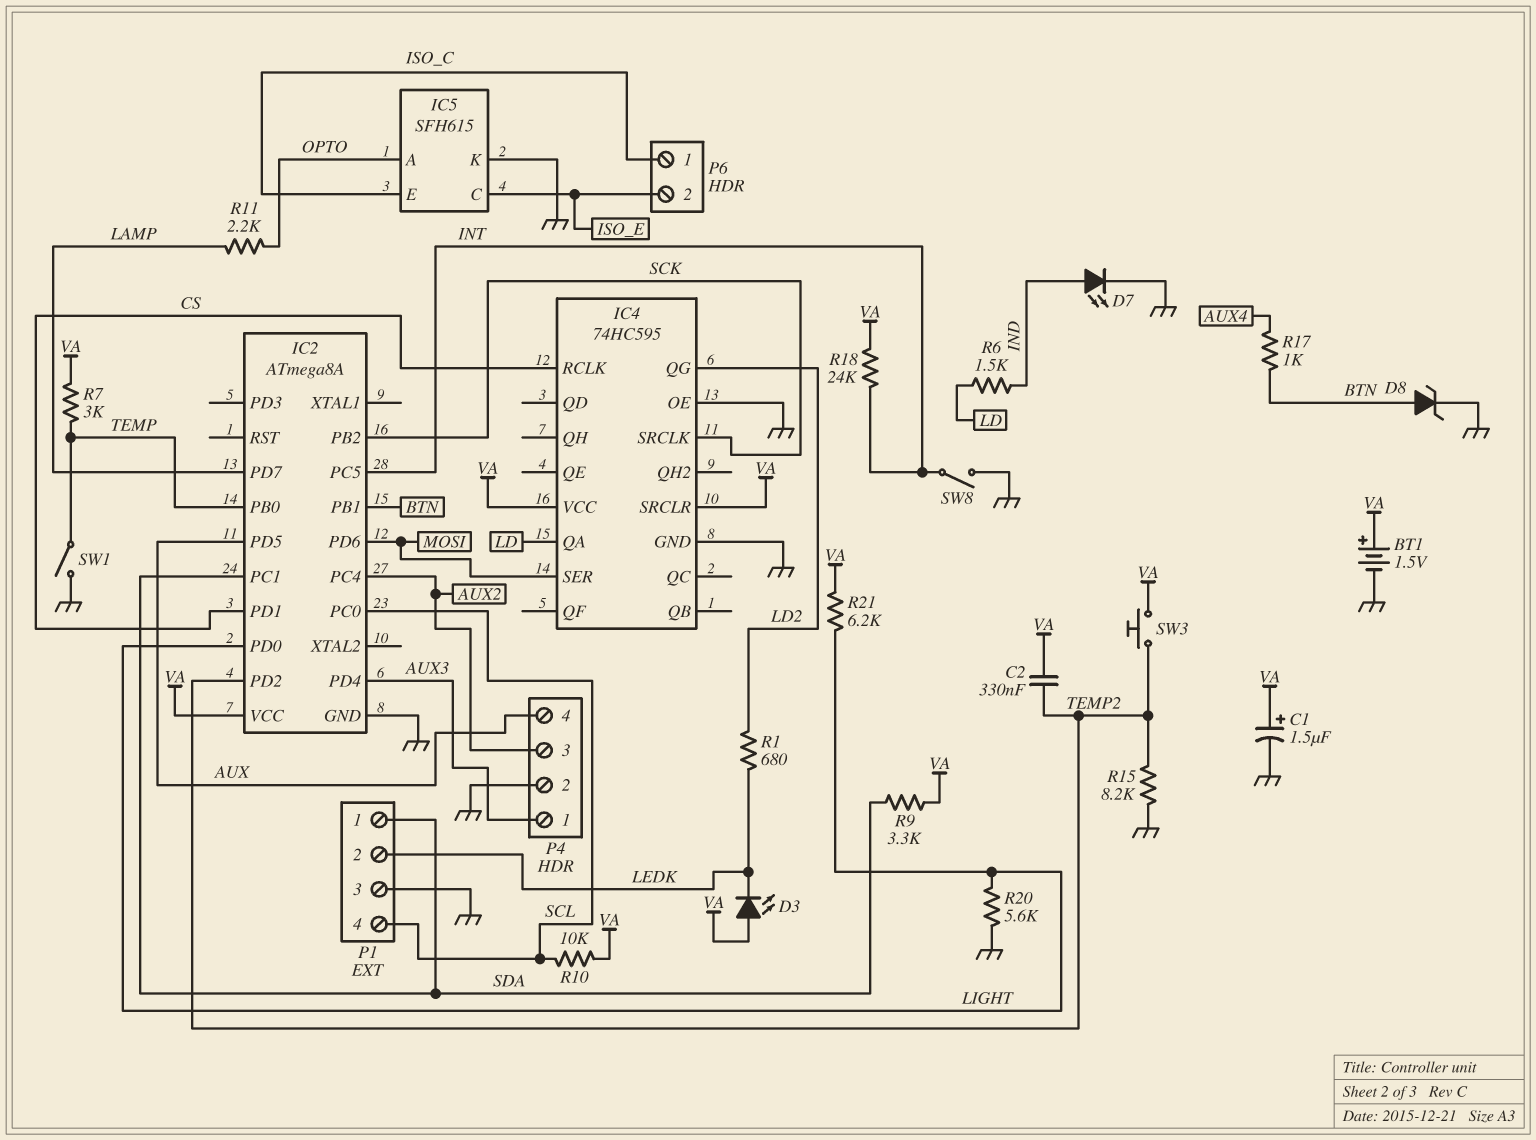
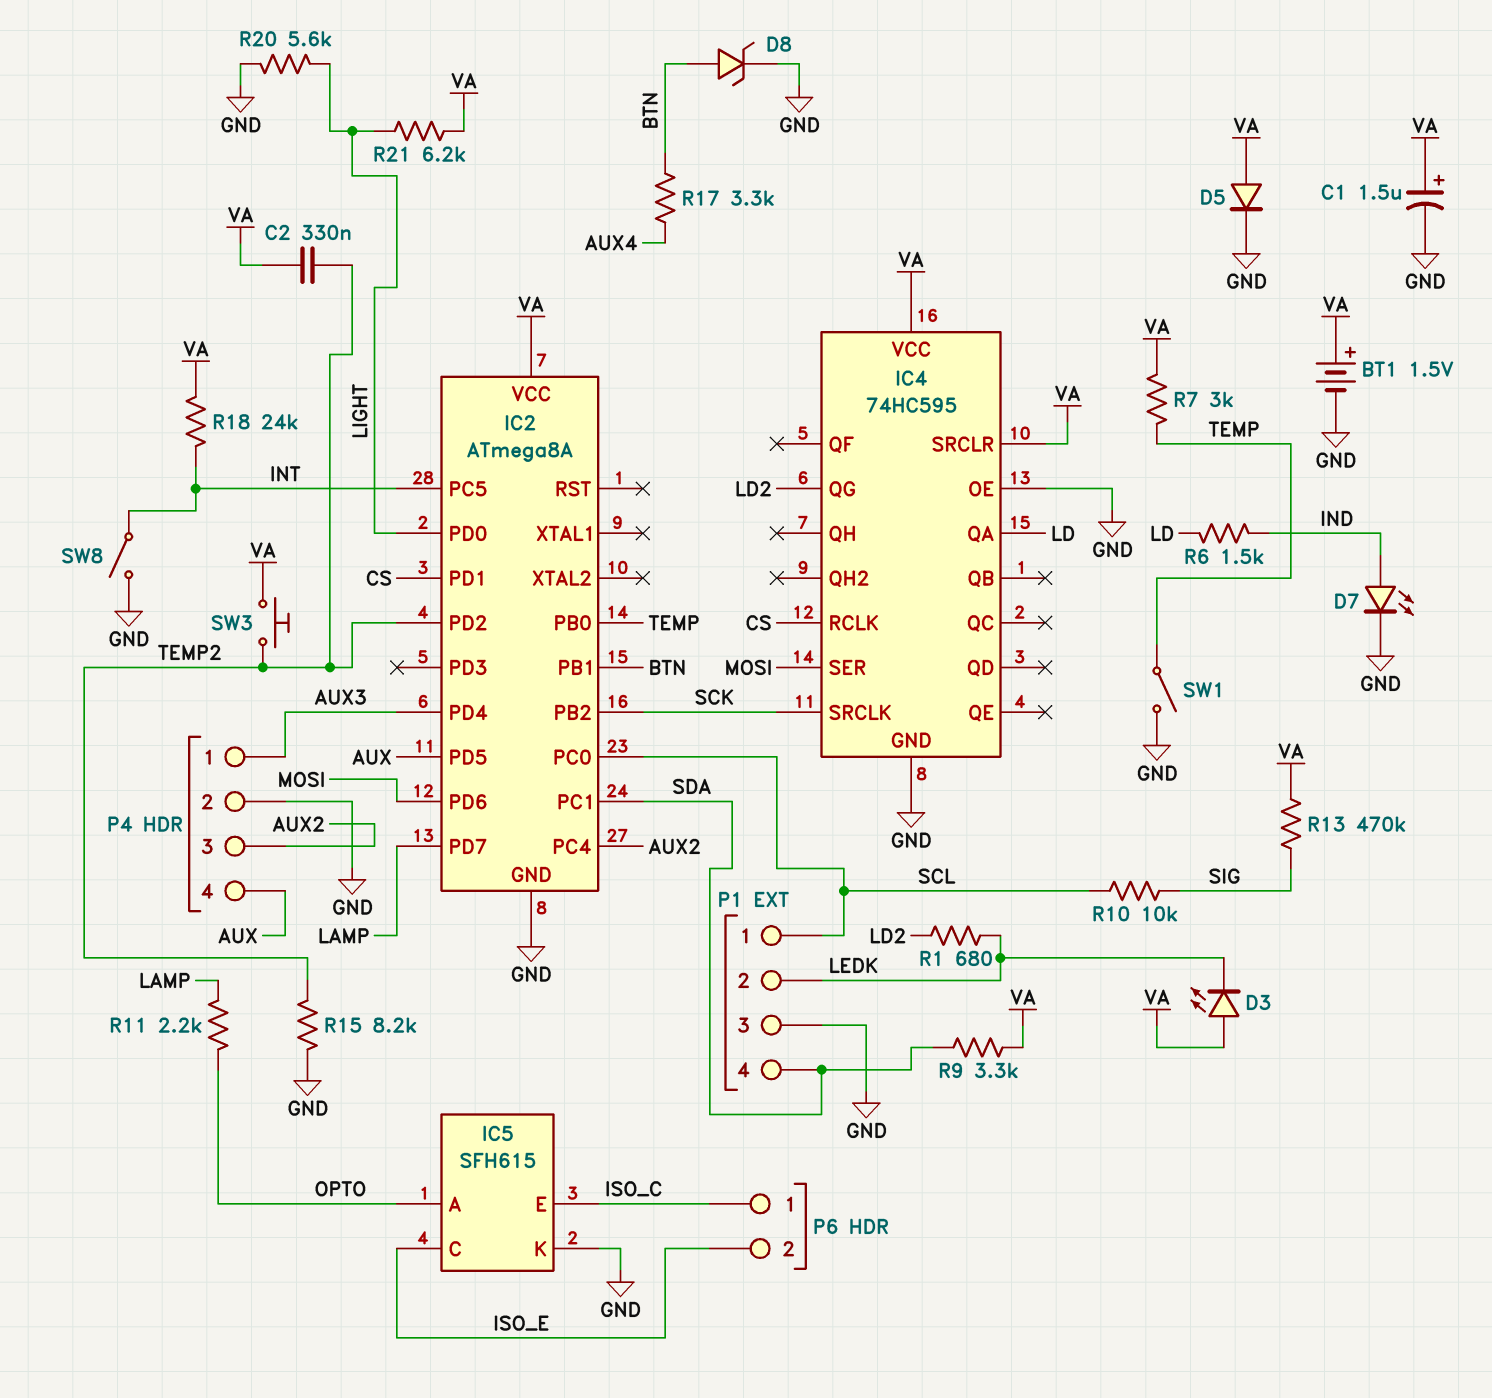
D5: none -> diode (A VA, K GND)
P1 pin 1: SDA -> SCL
P1 pin 4: SCL -> SDA
R10: 10k (SCL, VA) -> 10k (SCL, SIG)
R13: none -> 470k (SIG, VA)
R17: 1k (AUX4, BTN) -> 3.3k (AUX4, BTN)

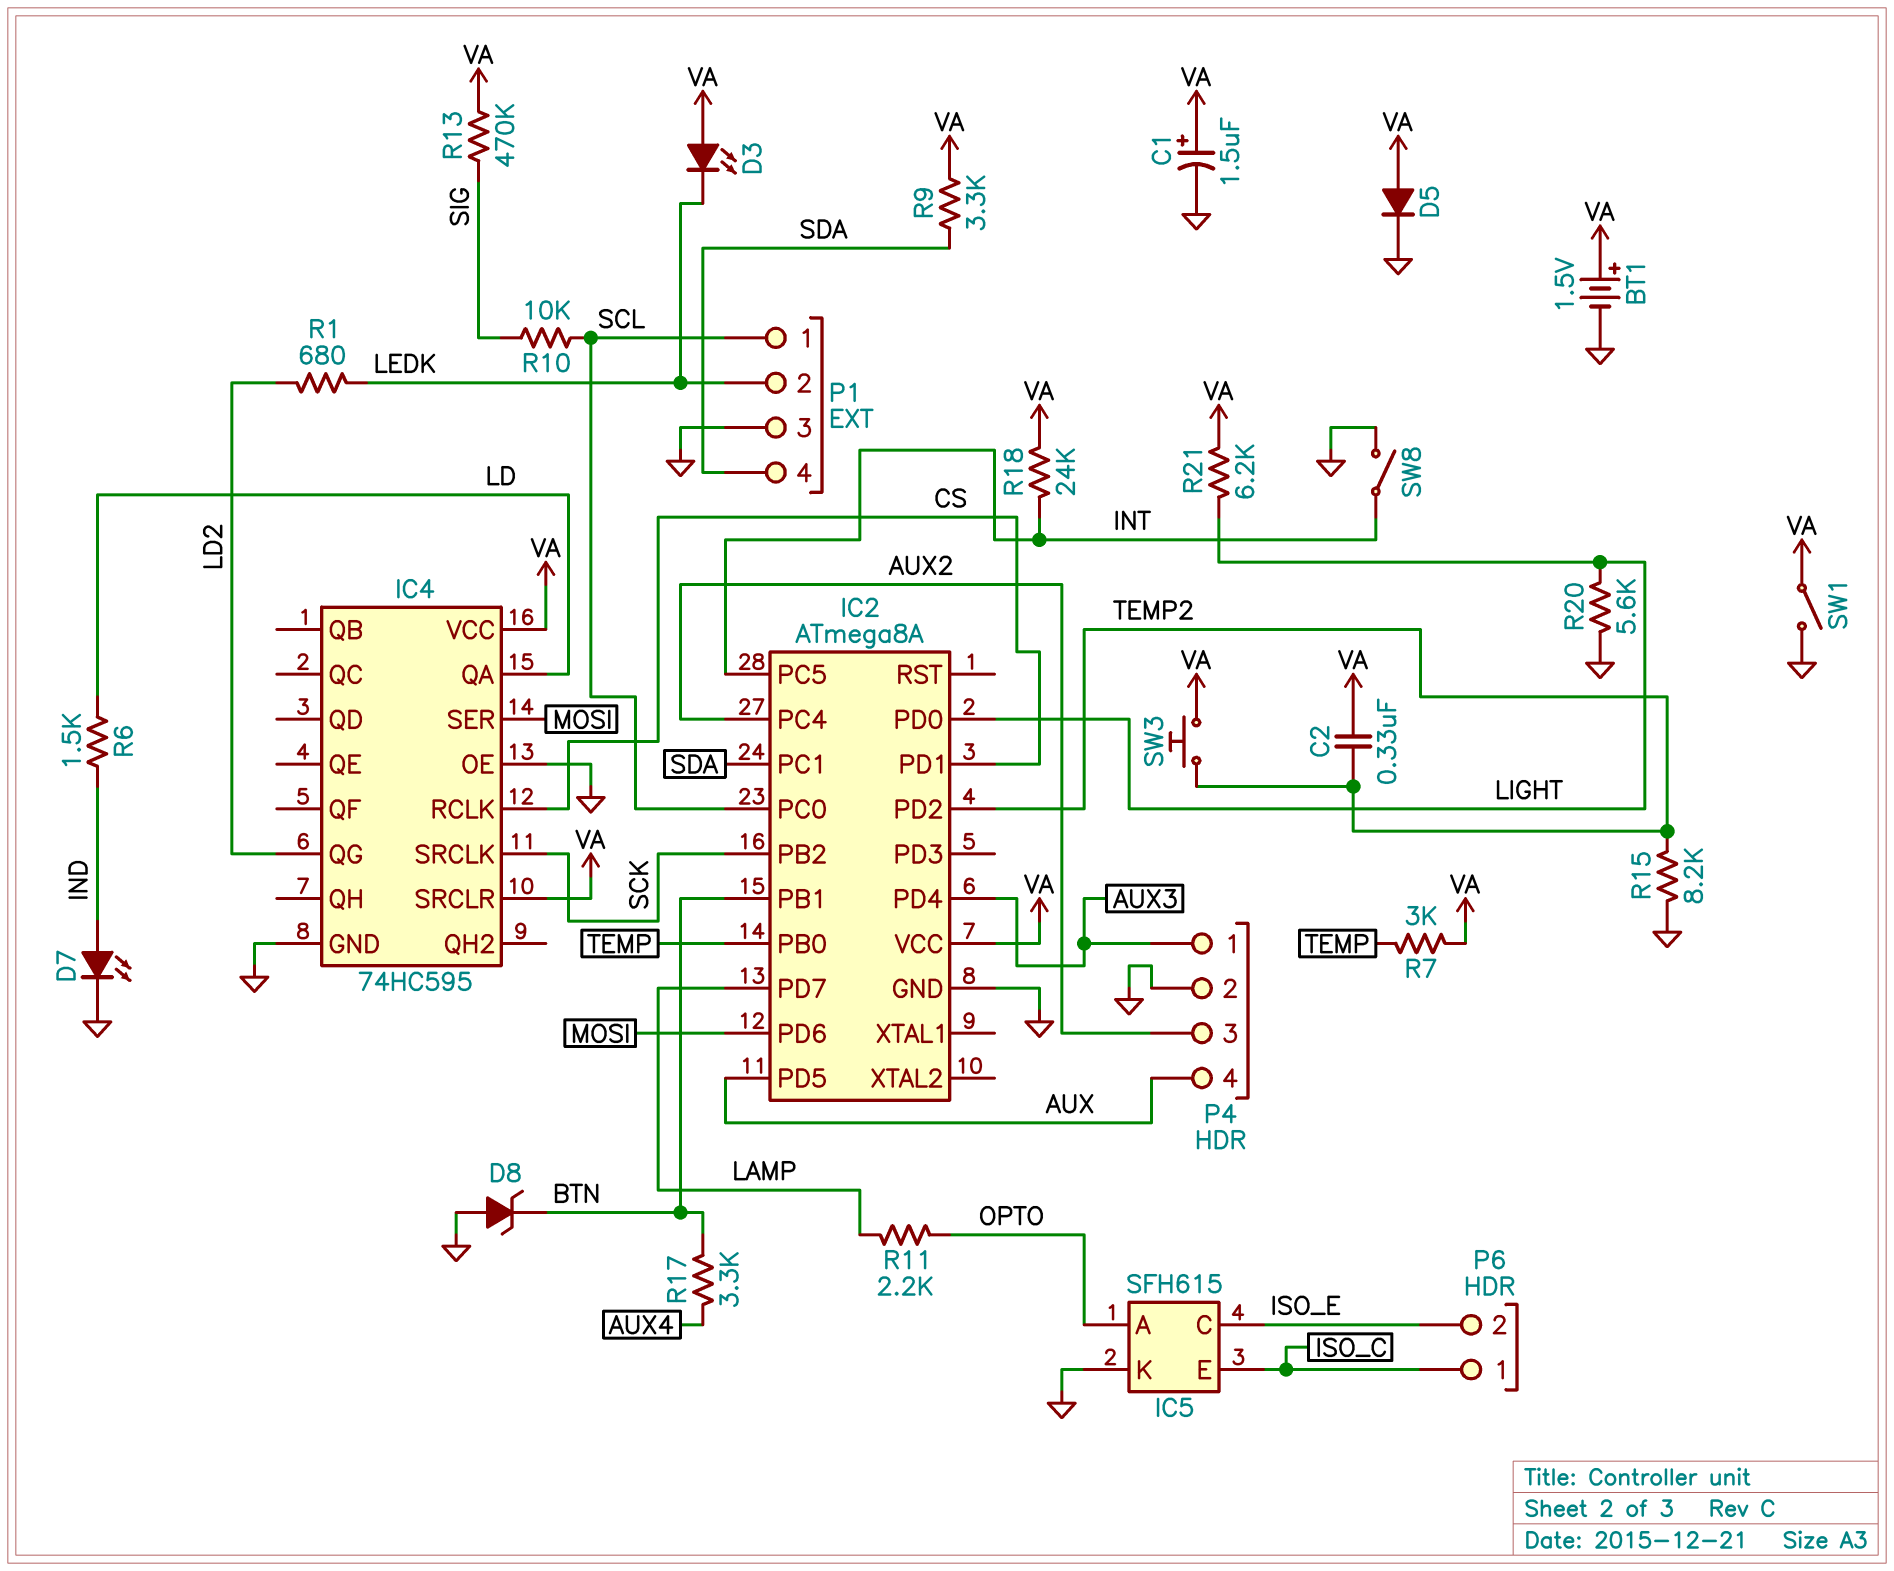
D8: zener (A BTN, K GND) -> zener (A GND, K BTN)
SW1: switch (GND, TEMP) -> switch (GND, VA)

